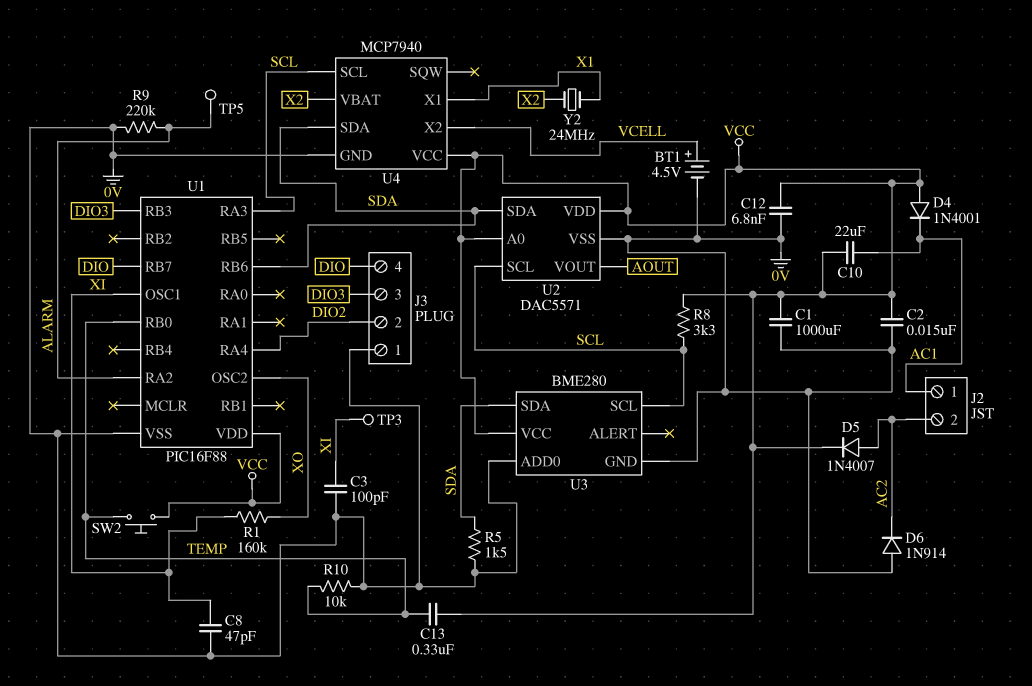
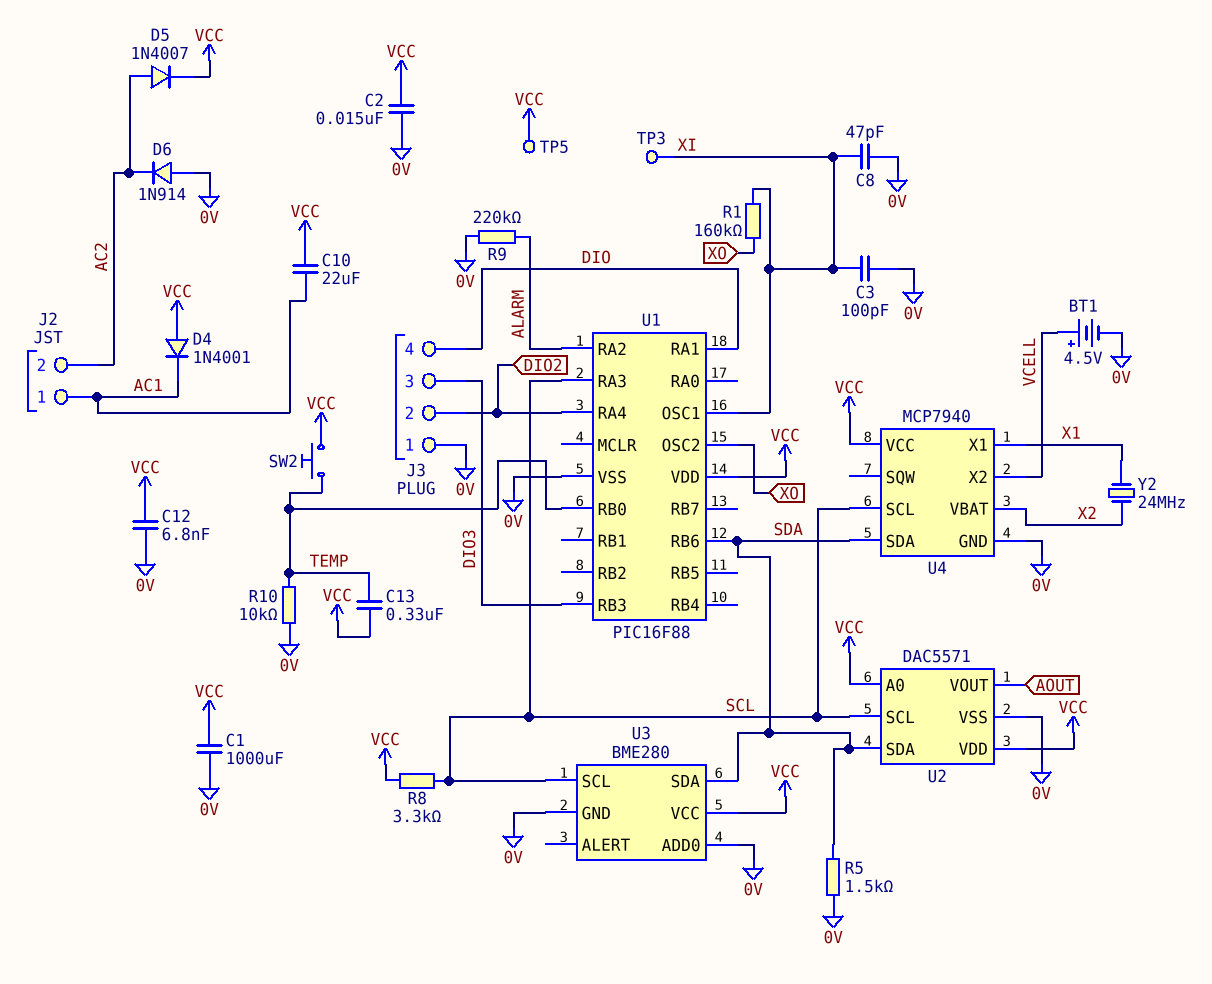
TP5: test point (ALARM) -> test point (VCC)
U1 pin RA1: none -> DIO
U1 pin RB7: DIO -> none

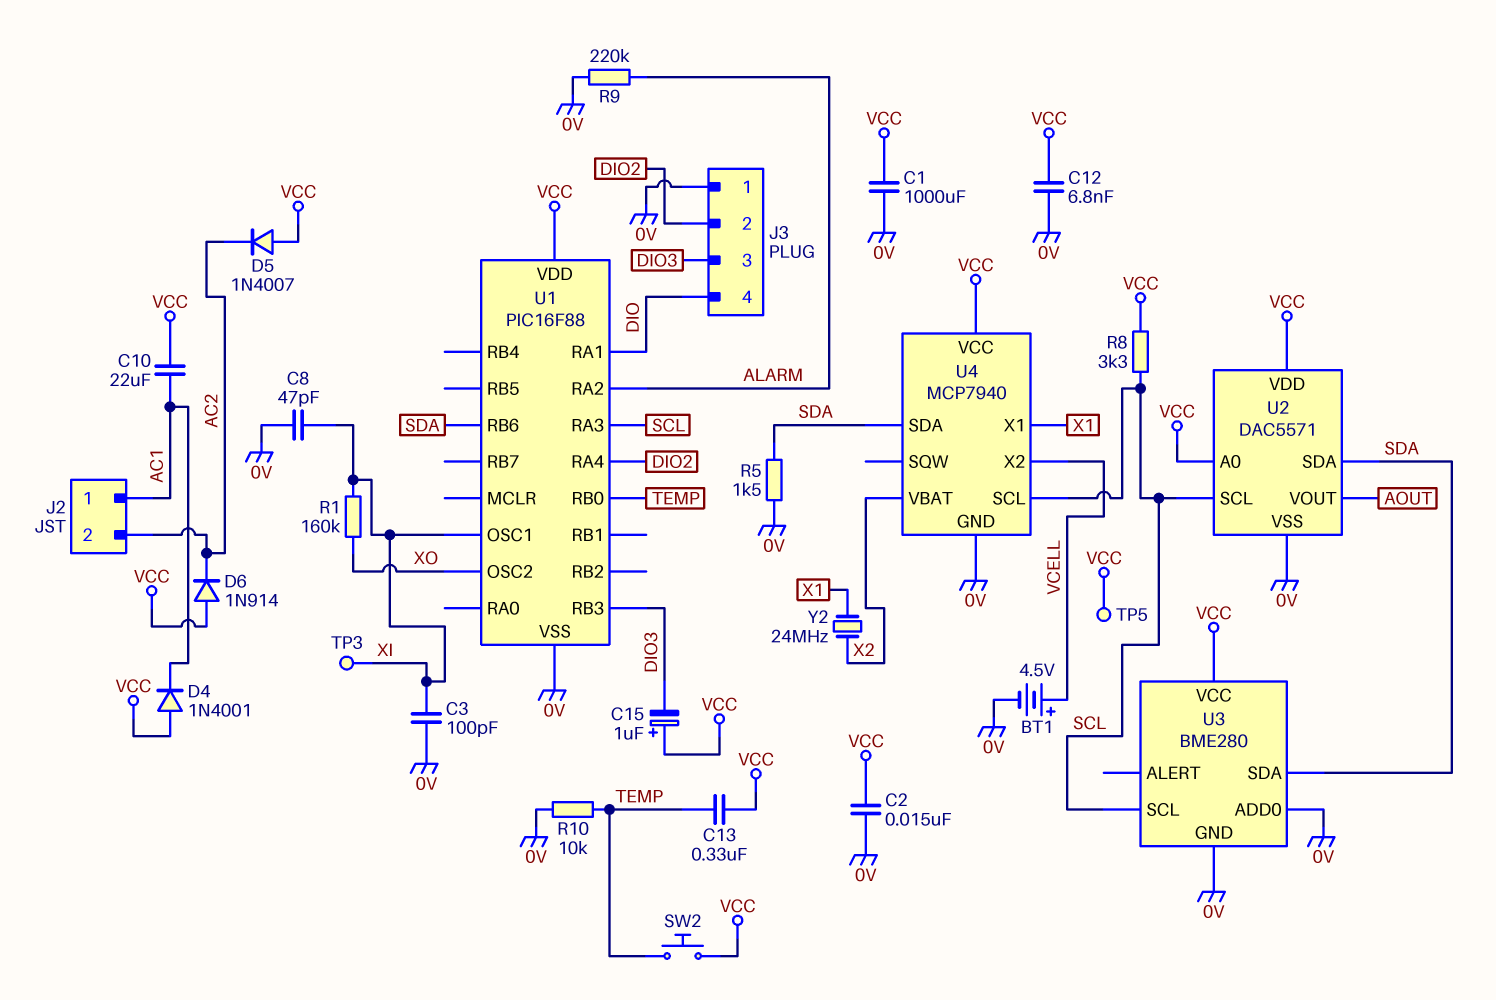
C15: none -> 1uF (plus VCC, minus DIO3)
D5: diode 1N4007 (A AC2, K VCC) -> diode 1N4007 (A VCC, K AC2)
D6: diode 1N914 (A 0V, K AC2) -> diode 1N914 (A VCC, K AC2)

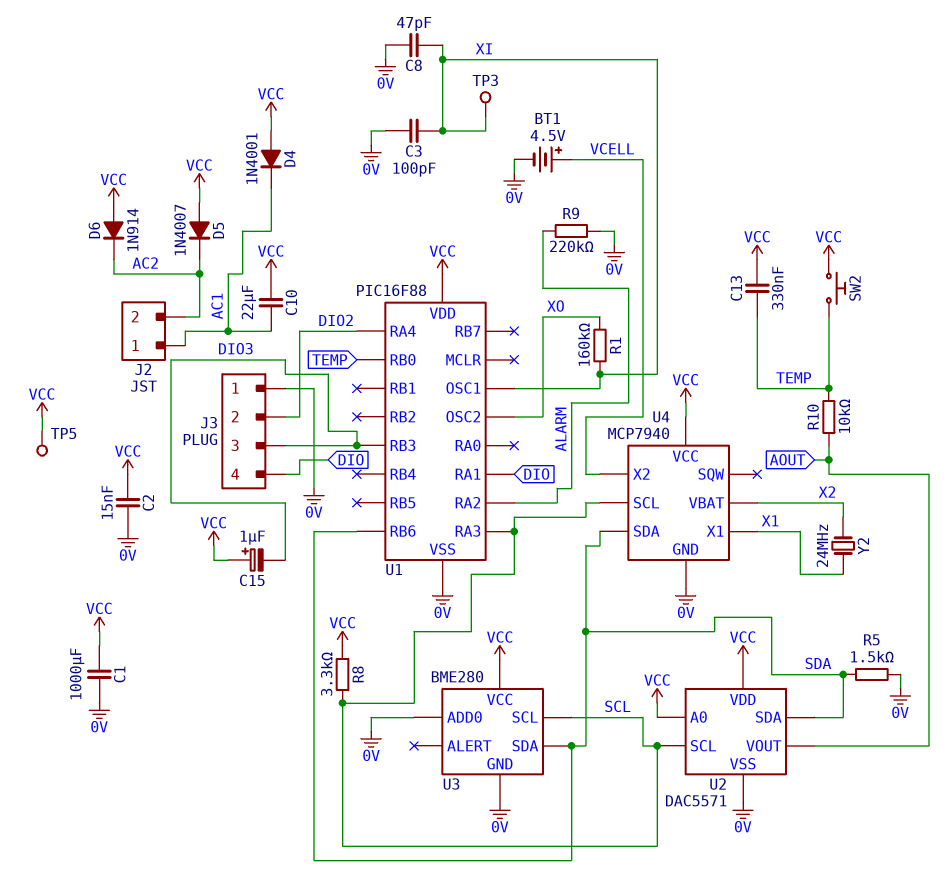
C12: 6.8nF (0V, VCC) -> none
R10: 10k (0V, TEMP) -> 10k (AOUT, TEMP)

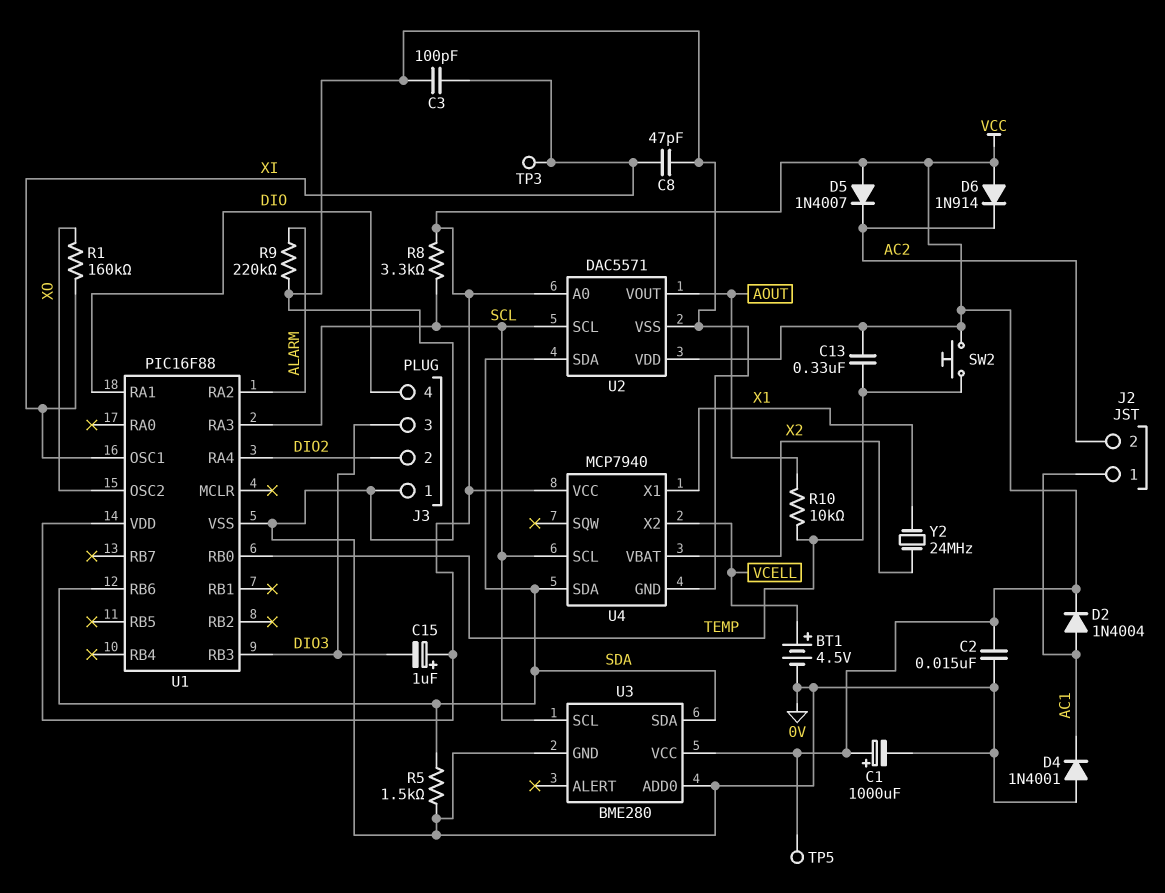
C1: 1000uF (0V, VCC) -> 1000uF (plus VCC, minus 0V)
C10: 22uF (AC1, VCC) -> none
D2: none -> diode 1N4004 (A AC1, K VCC)
D4: diode 1N4001 (A VCC, K AC1) -> diode 1N4001 (A 0V, K AC1)

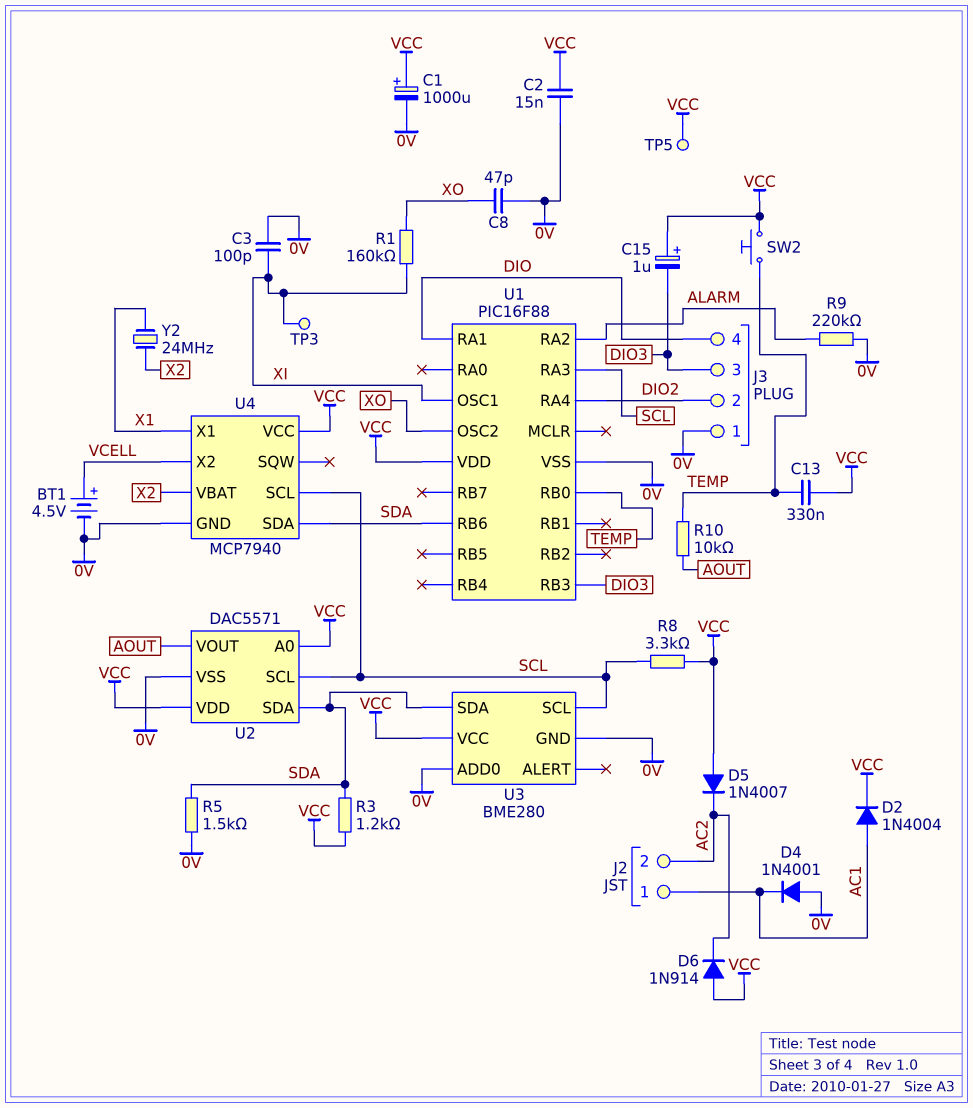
C8: 47pF (0V, XI) -> 47pF (0V, XO)
R3: none -> 1.2k (SDA, VCC)

